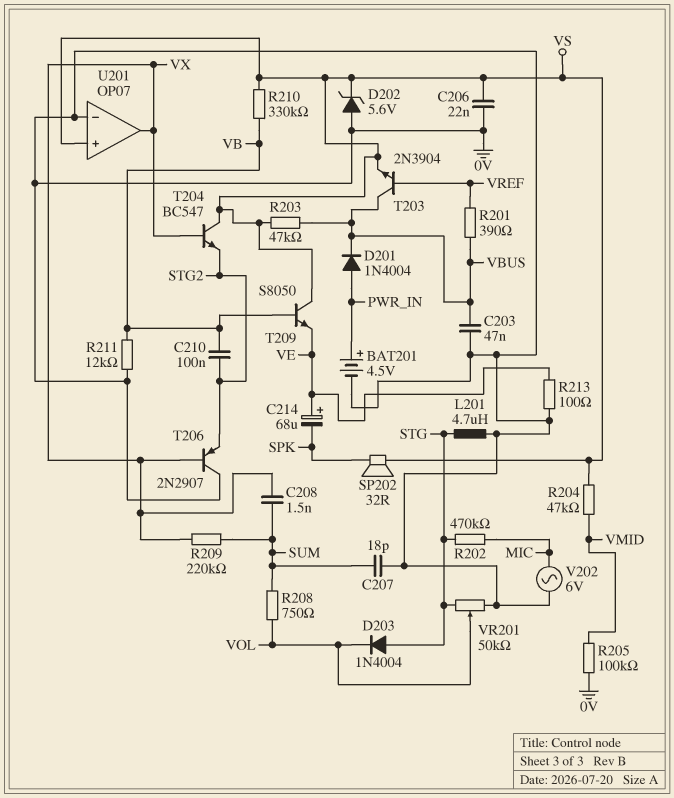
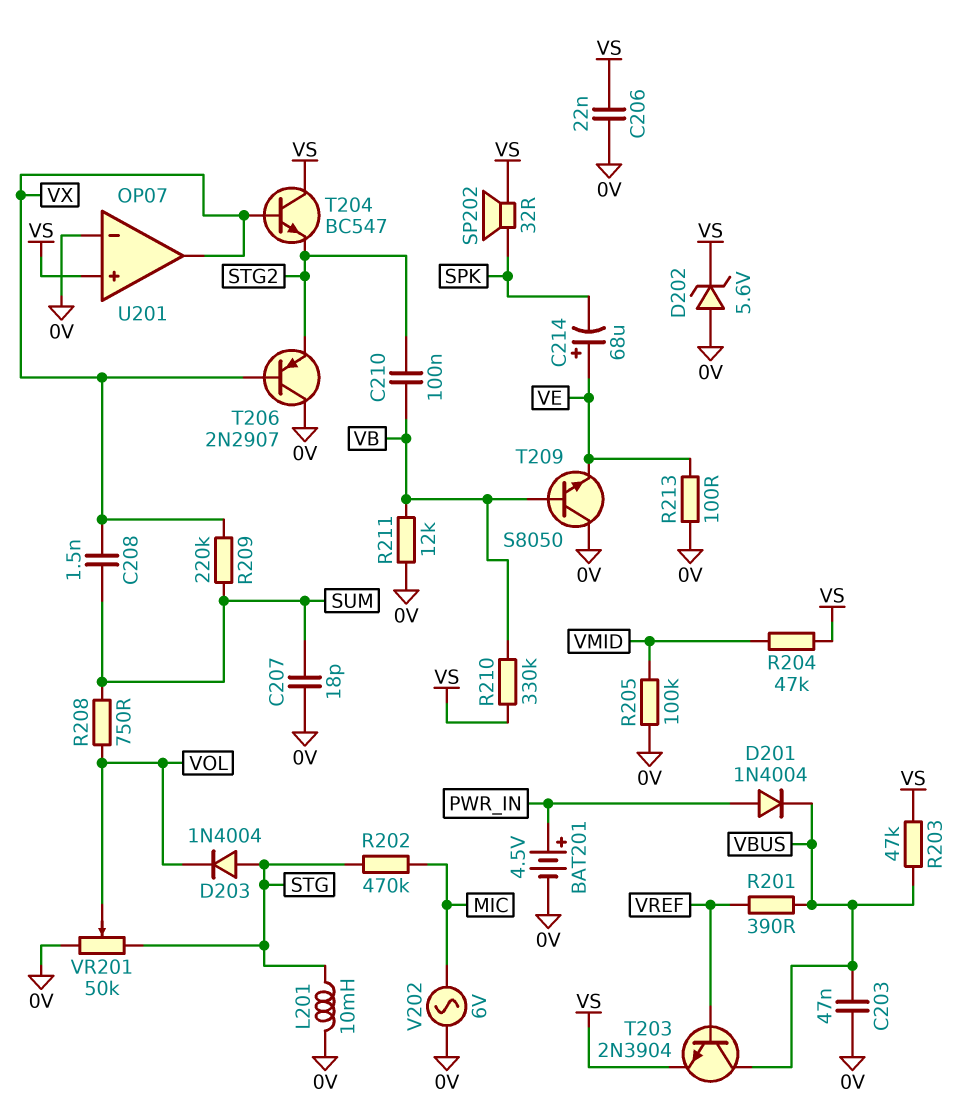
L201: 4.7uH (0V, STG) -> 10mH (0V, STG)
T209: NPN S8050 (B VB, C VS, E VE) -> NPN S8050 (B VB, C 0V, E VE)

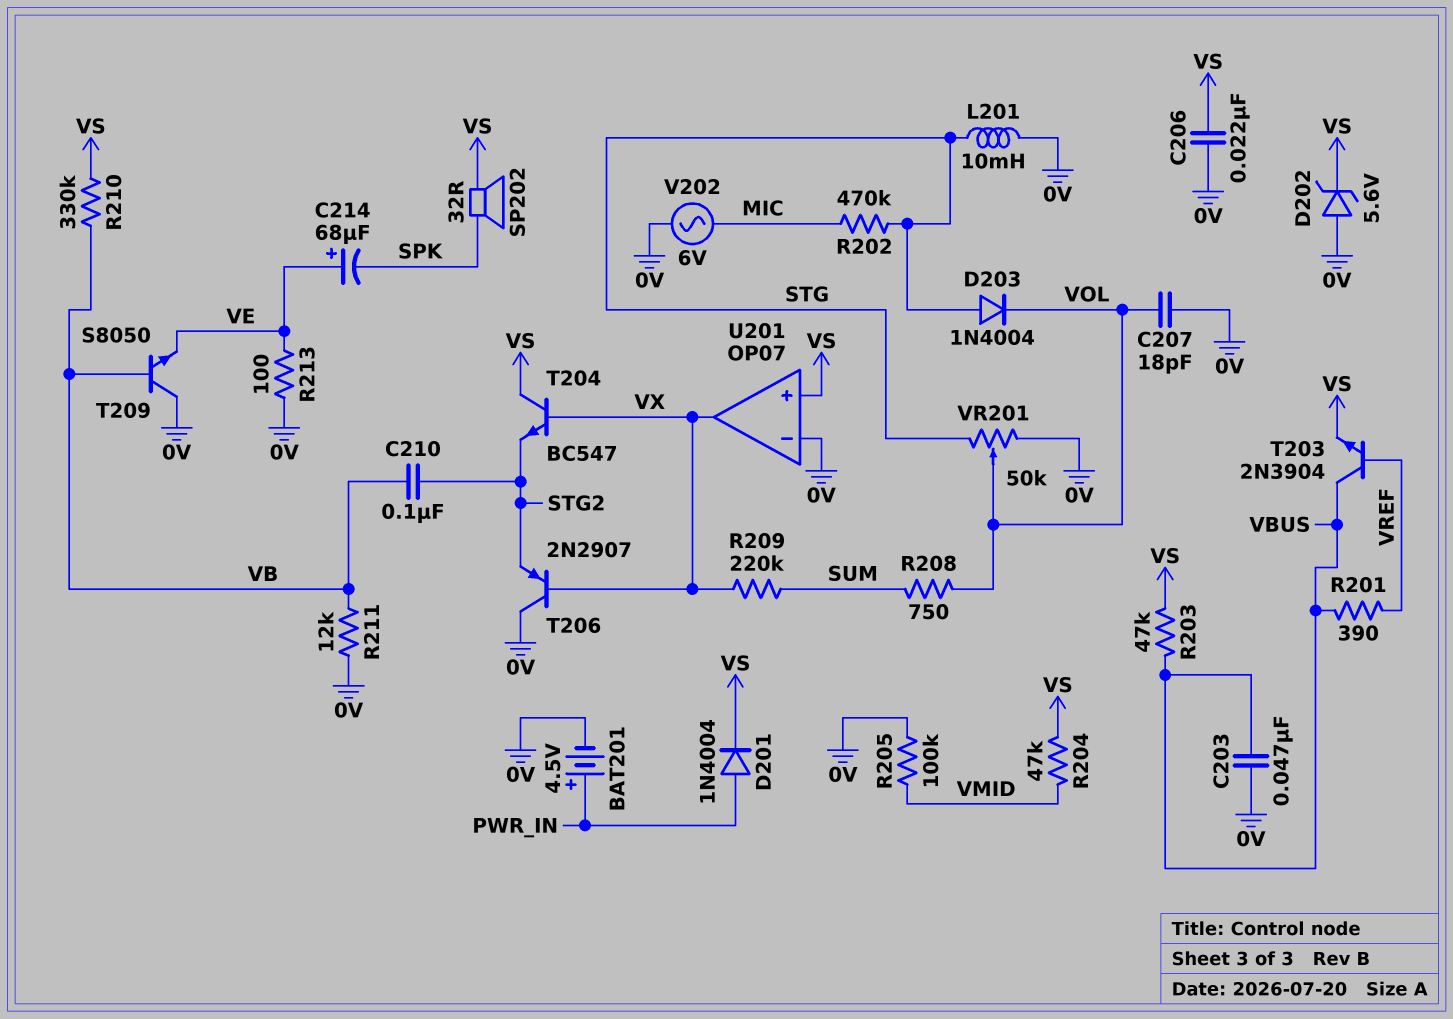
C207: 18pF (0V, SUM) -> 18pF (0V, VOL)
C208: 1.5nF (SUM, VX) -> none
D201: diode 1N4004 (A PWR_IN, K VBUS) -> diode 1N4004 (A PWR_IN, K VS)

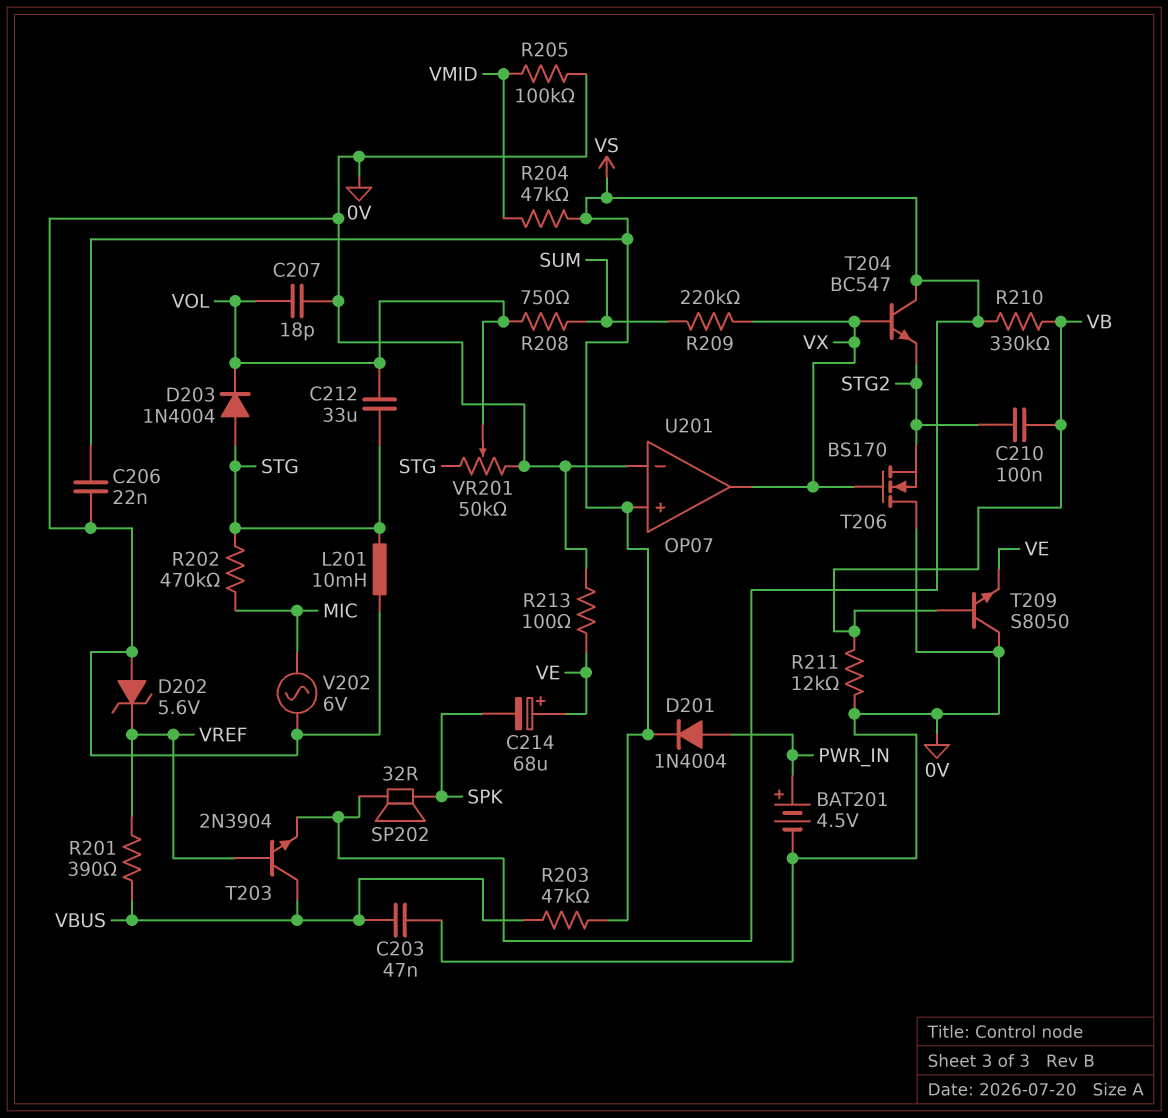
C212: none -> 33uF (STG, VOL)
D202: zener 5.6V (A 0V, K VS) -> zener 5.6V (A 0V, K VREF)
T206: PNP 2N2907 (B VX, C 0V, E STG2) -> NMOS BS170 (G VX, D 0V, S STG2)

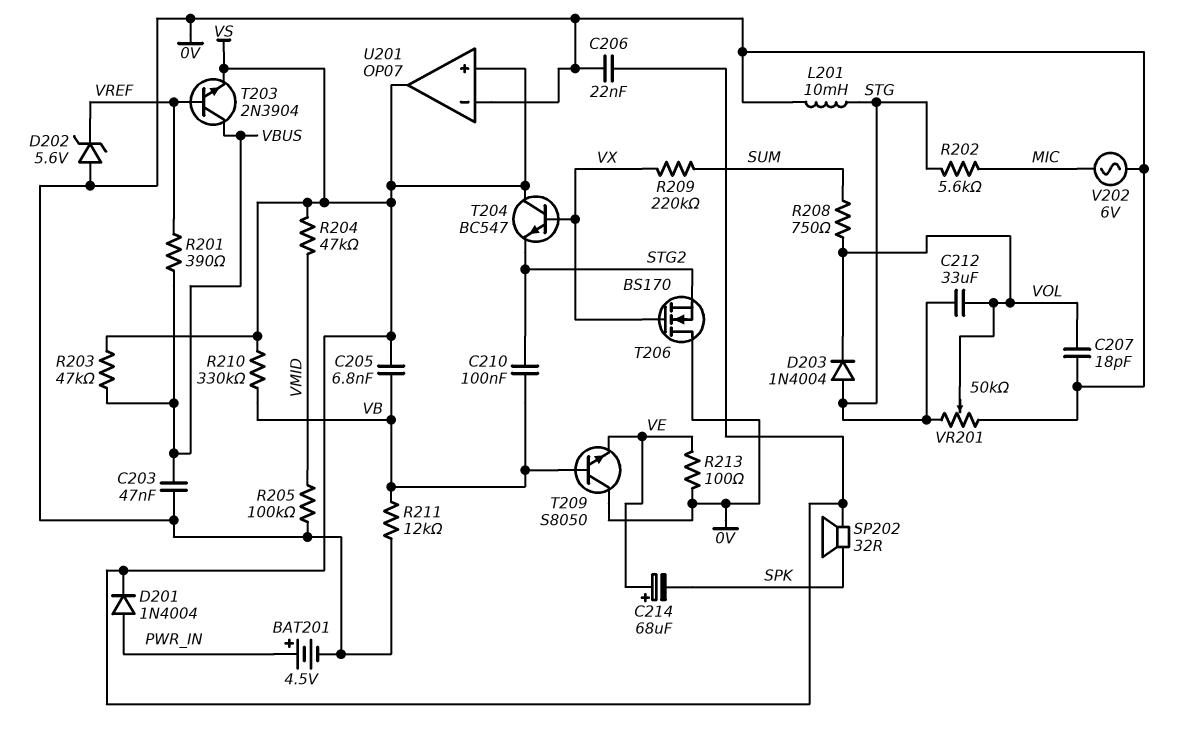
C205: none -> 6.8nF (VB, VS)
R202: 470k (MIC, STG) -> 5.6k (MIC, STG)
U201 pin out: VX -> VS

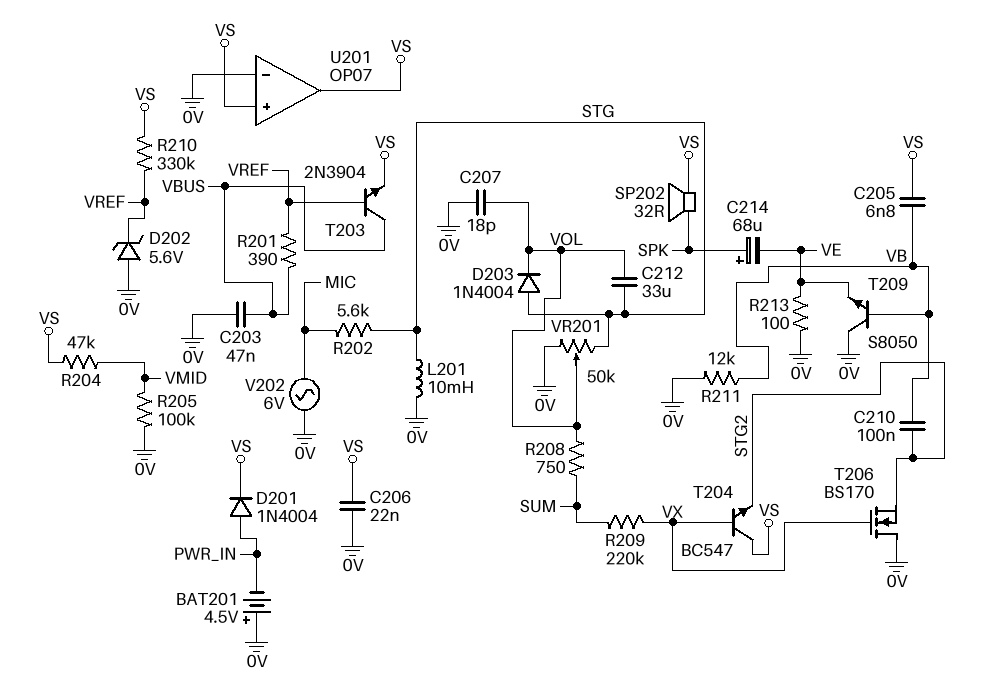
BAT201: 4.5V (plus PWR_IN, minus 0V) -> 4.5V (plus 0V, minus PWR_IN)
C214: 68uF (plus VE, minus SPK) -> 68uF (plus SPK, minus VE)
R203: 47k (VBUS, VS) -> none
R210: 330k (VB, VS) -> 330k (VREF, VS)

